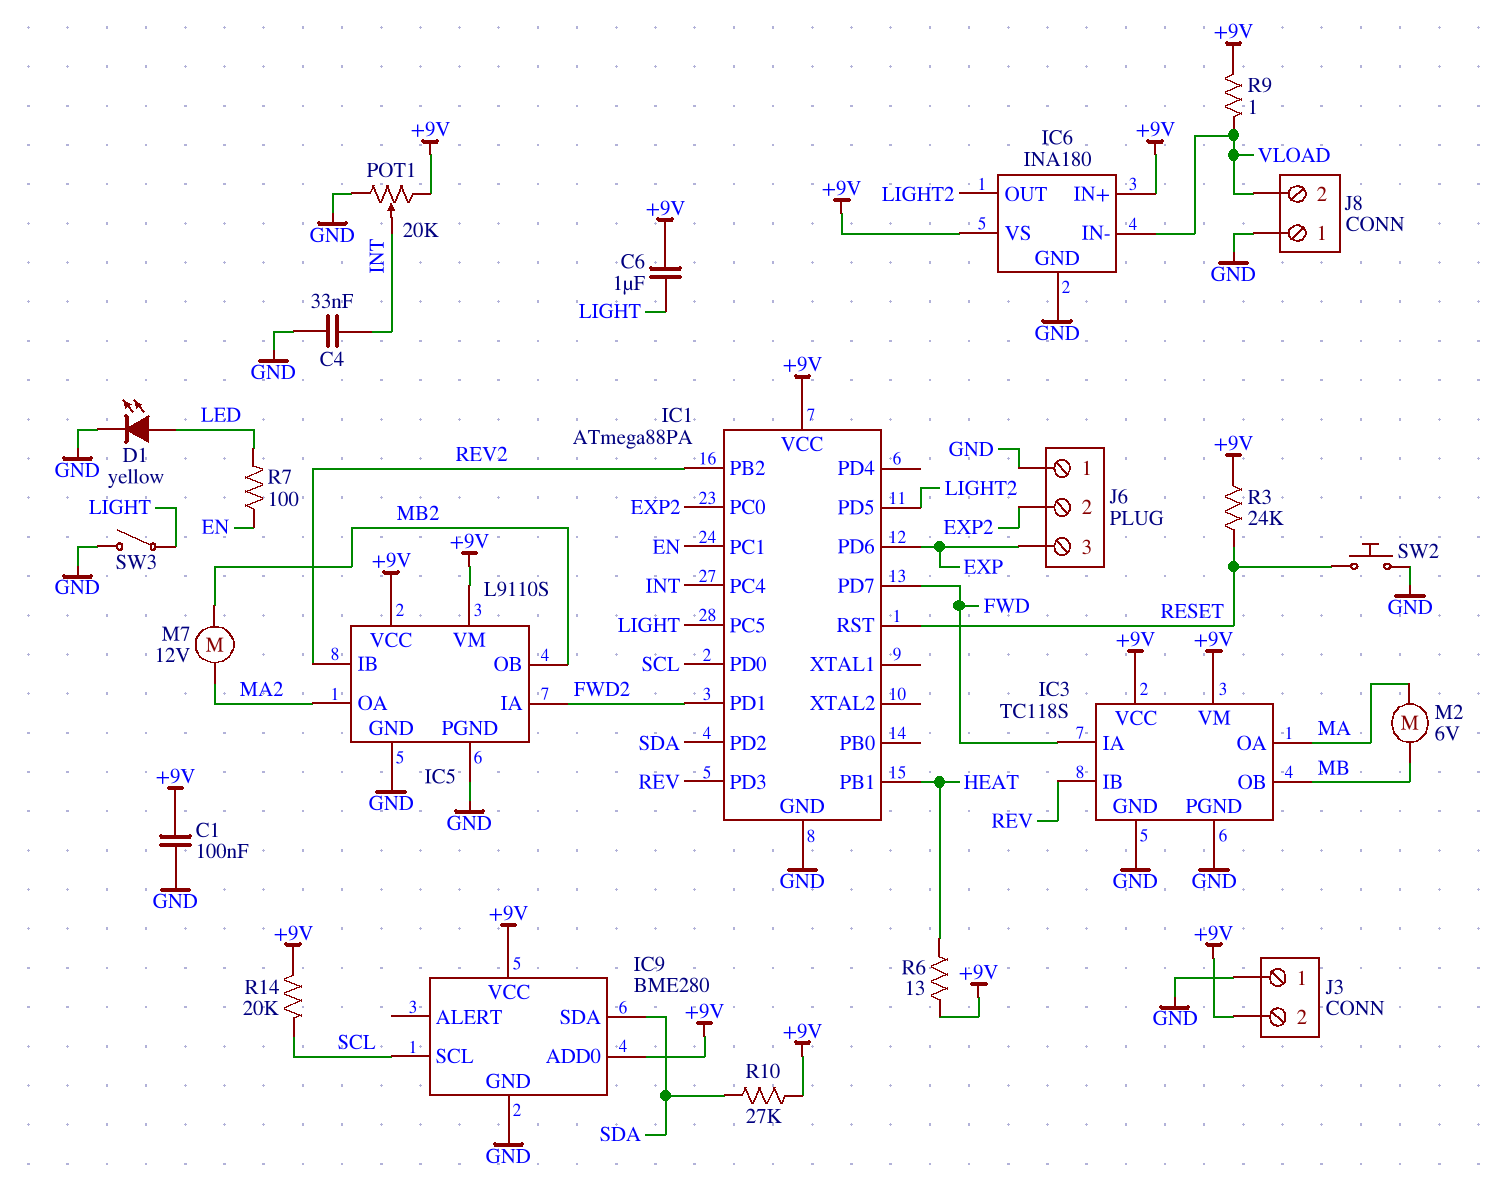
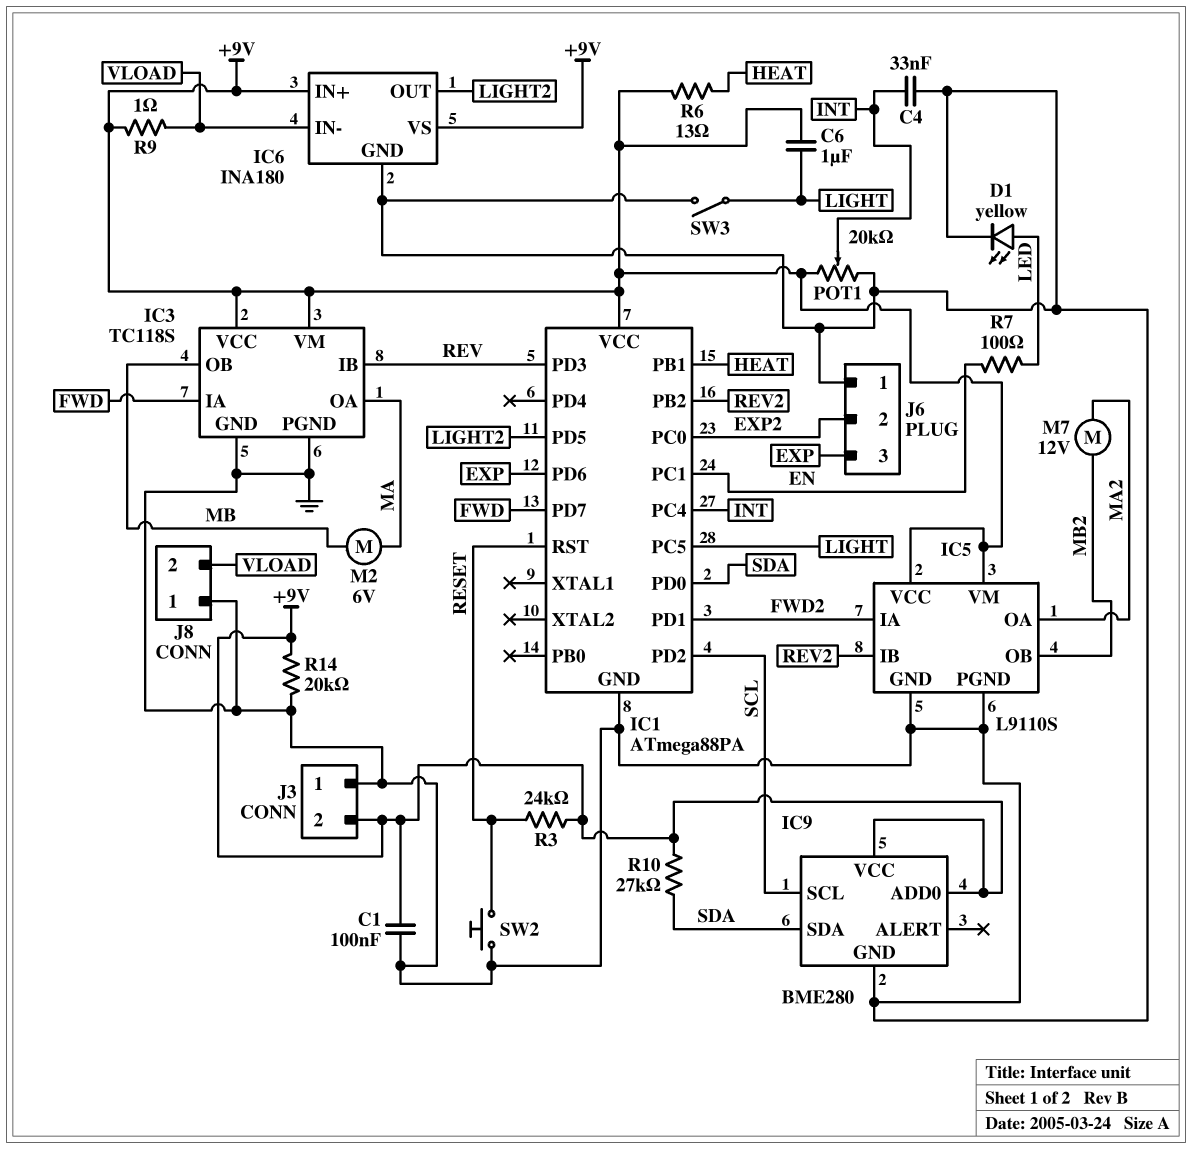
IC1 pin PD0: SCL -> SDA
IC1 pin PD2: SDA -> SCL
R14: 20k (+9V, SCL) -> 20k (+9V, GND)

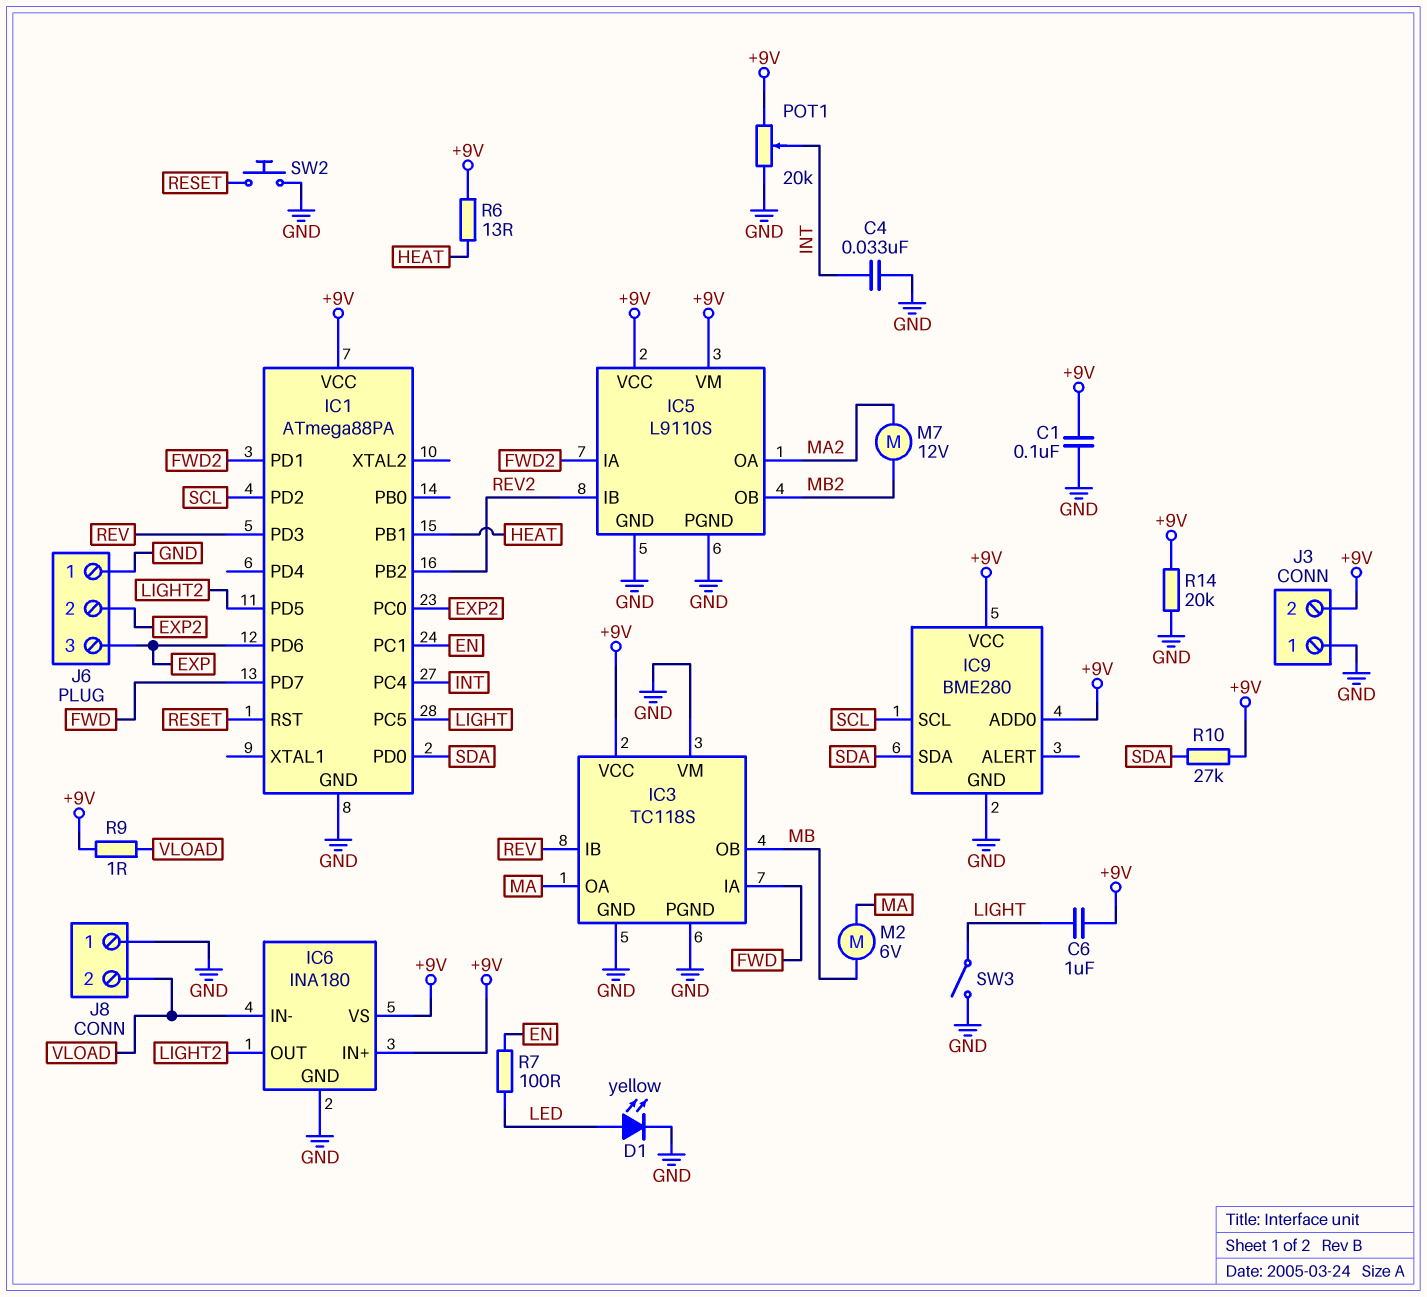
IC3 pin VM: +9V -> GND
R3: 24k (+9V, RESET) -> none

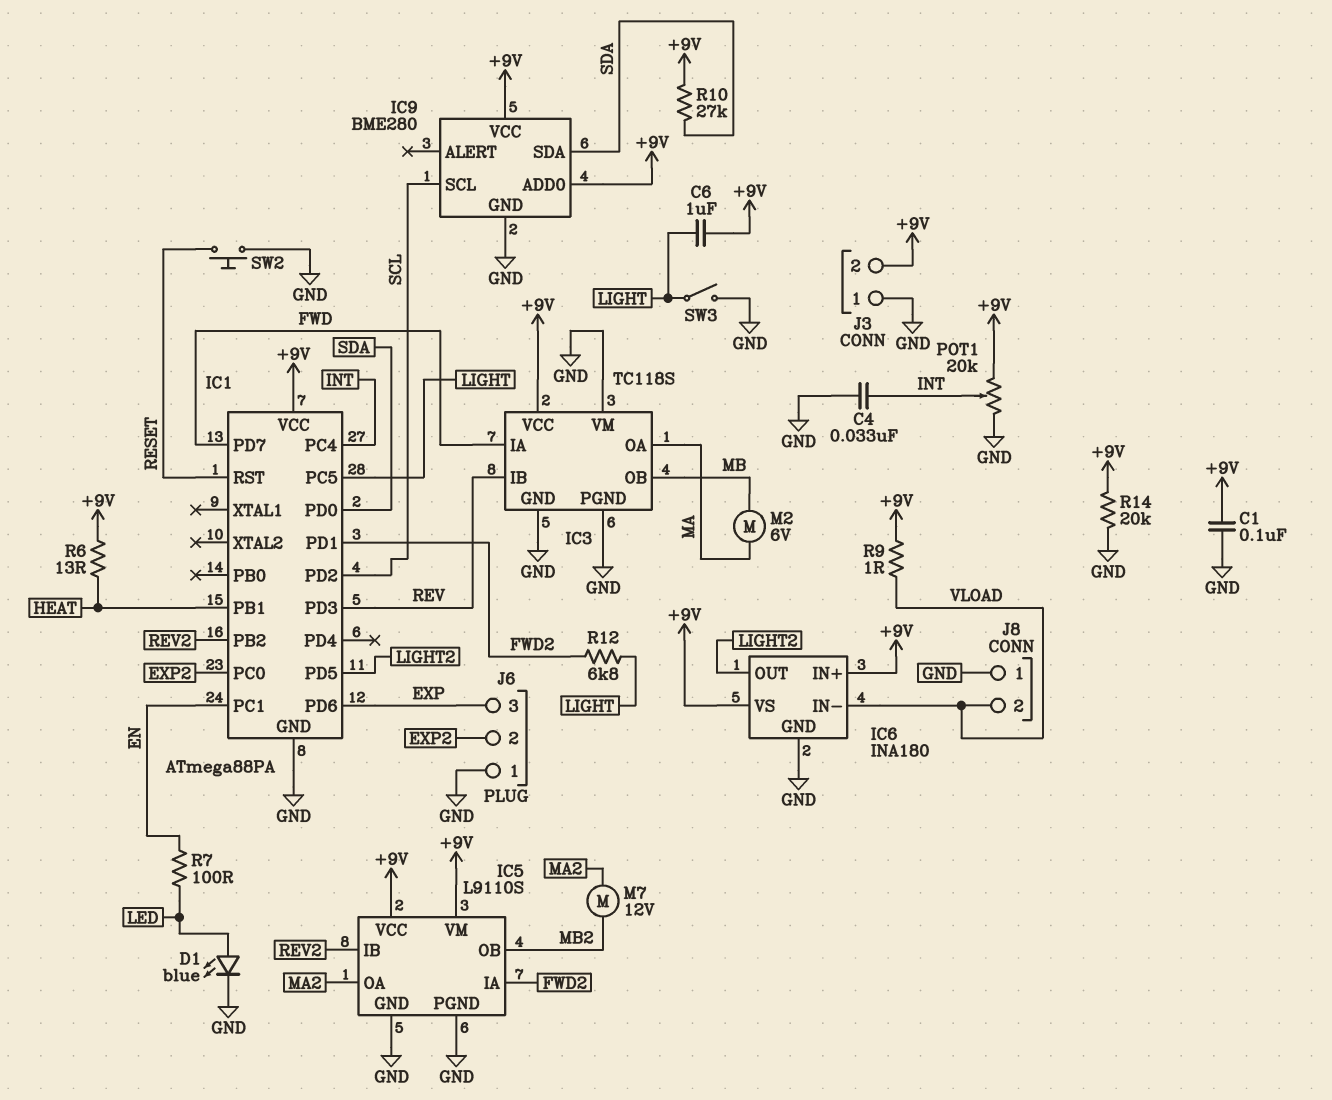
D1: LED yellow (A LED, K GND) -> LED blue (A LED, K GND)
R12: none -> 6.8k (FWD2, LIGHT)

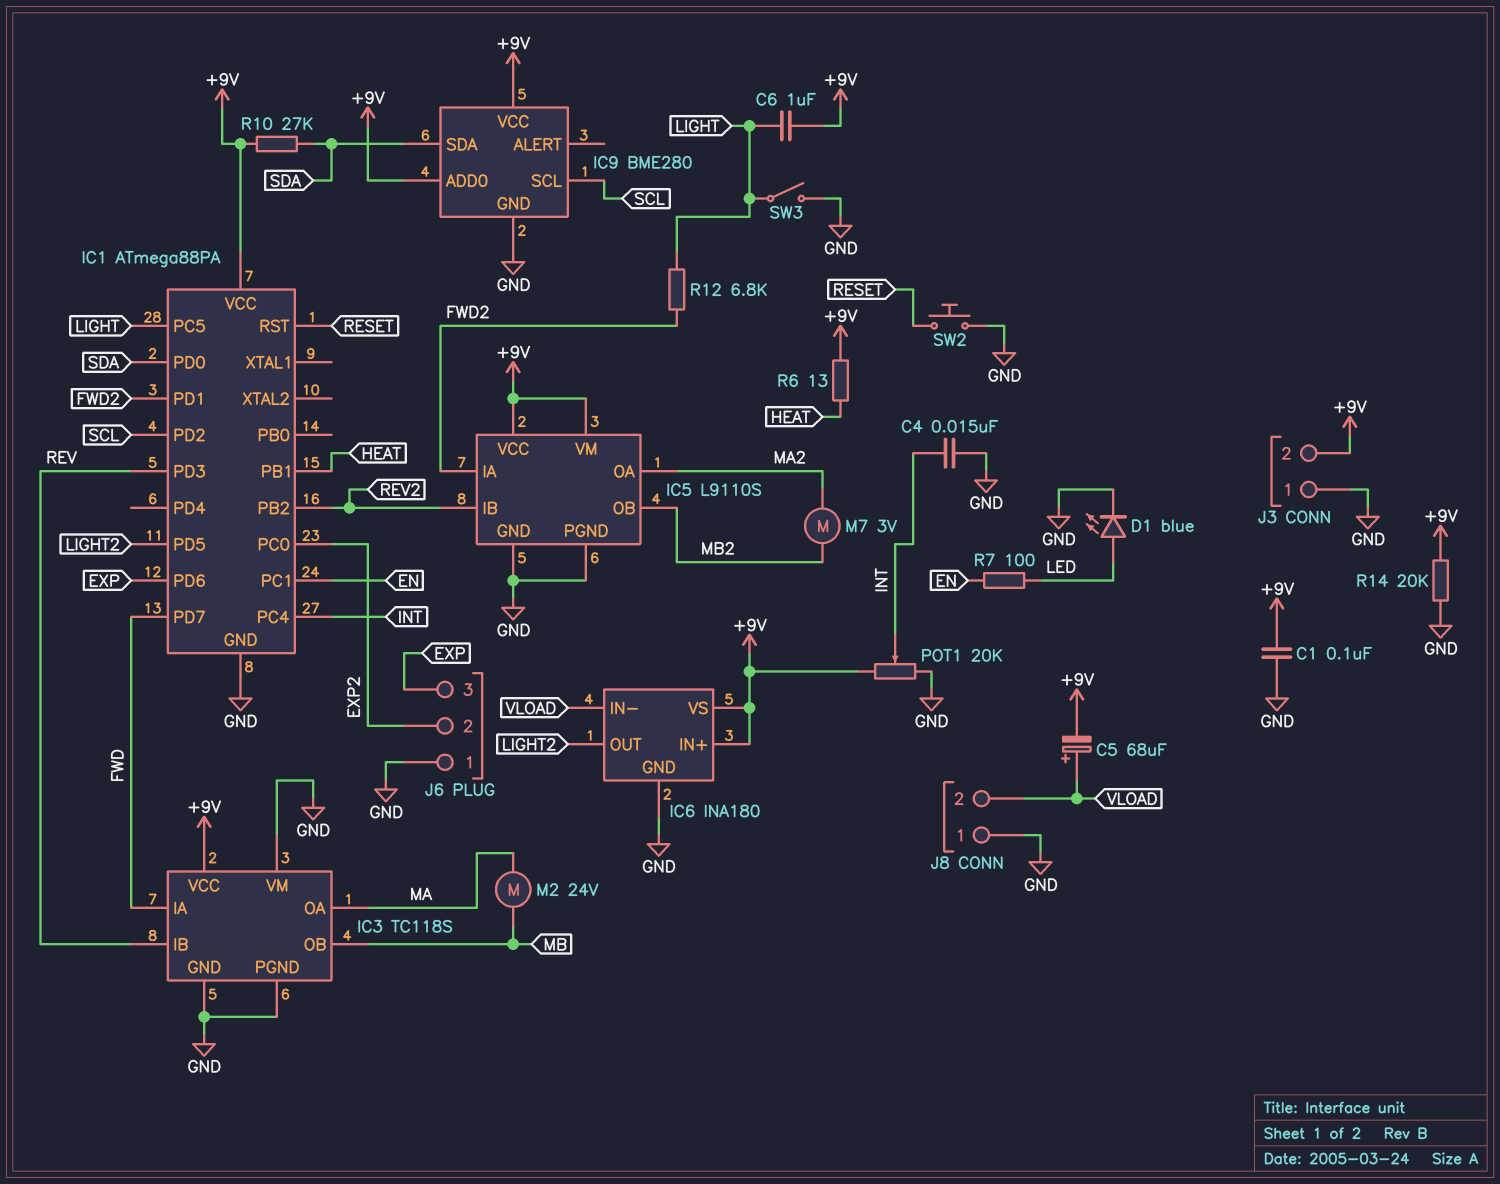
C4: 33nF (GND, INT) -> 15nF (GND, INT)
C5: none -> 68uF (plus VLOAD, minus +9V)
M2: motor 6V (MA, MB) -> motor 24V (MA, MB)
M7: motor 12V (MA2, MB2) -> motor 3V (MA2, MB2)
R9: 1 (+9V, VLOAD) -> none

